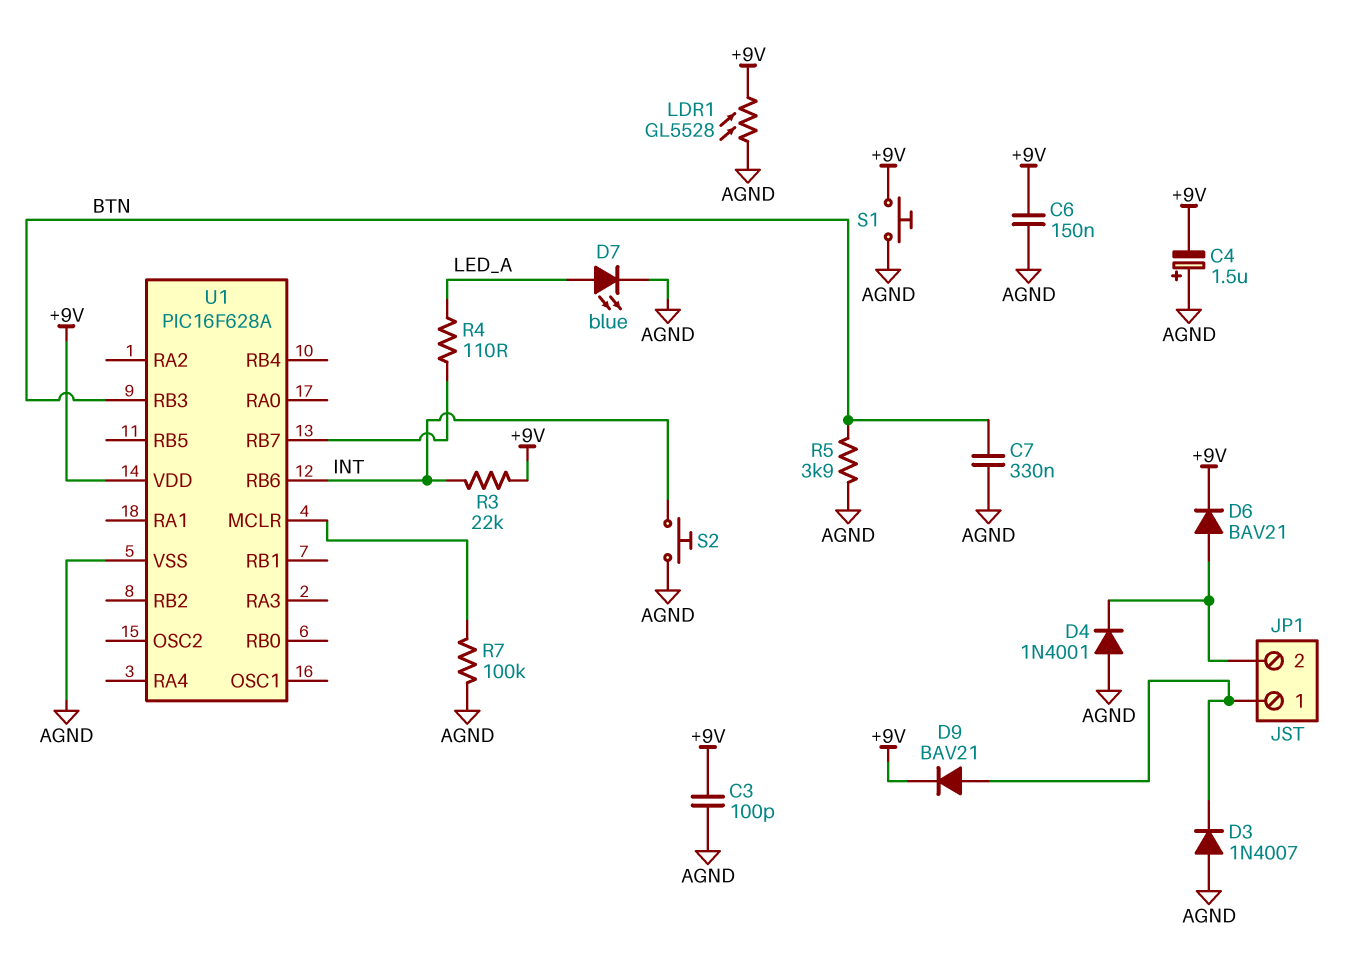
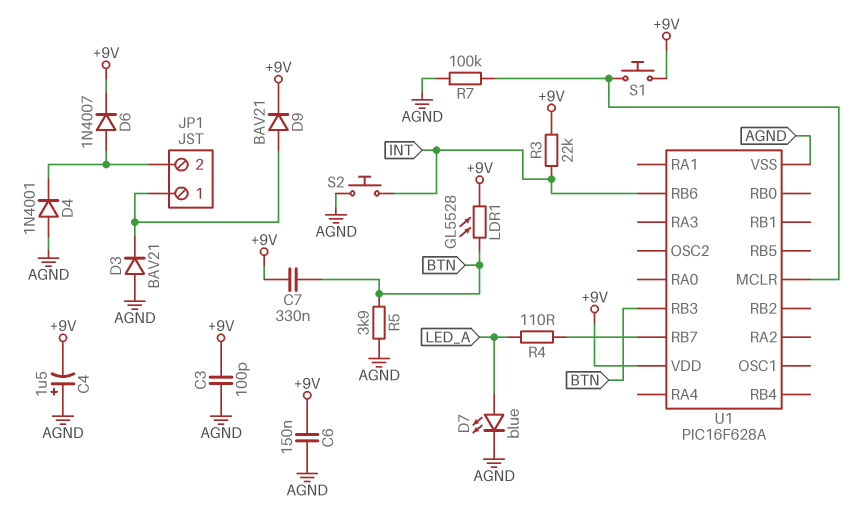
C7: 330nF (AGND, BTN) -> 330nF (+9V, BTN)
D3: diode 1N4007 (A AGND, K JP1/1) -> diode BAV21 (A AGND, K JP1/1)
D6: diode BAV21 (A JP1/2, K +9V) -> diode 1N4007 (A JP1/2, K +9V)
LDR1: GL5528 (+9V, AGND) -> GL5528 (+9V, BTN)
S1: button (+9V, AGND) -> button (+9V, U1/MCLR)

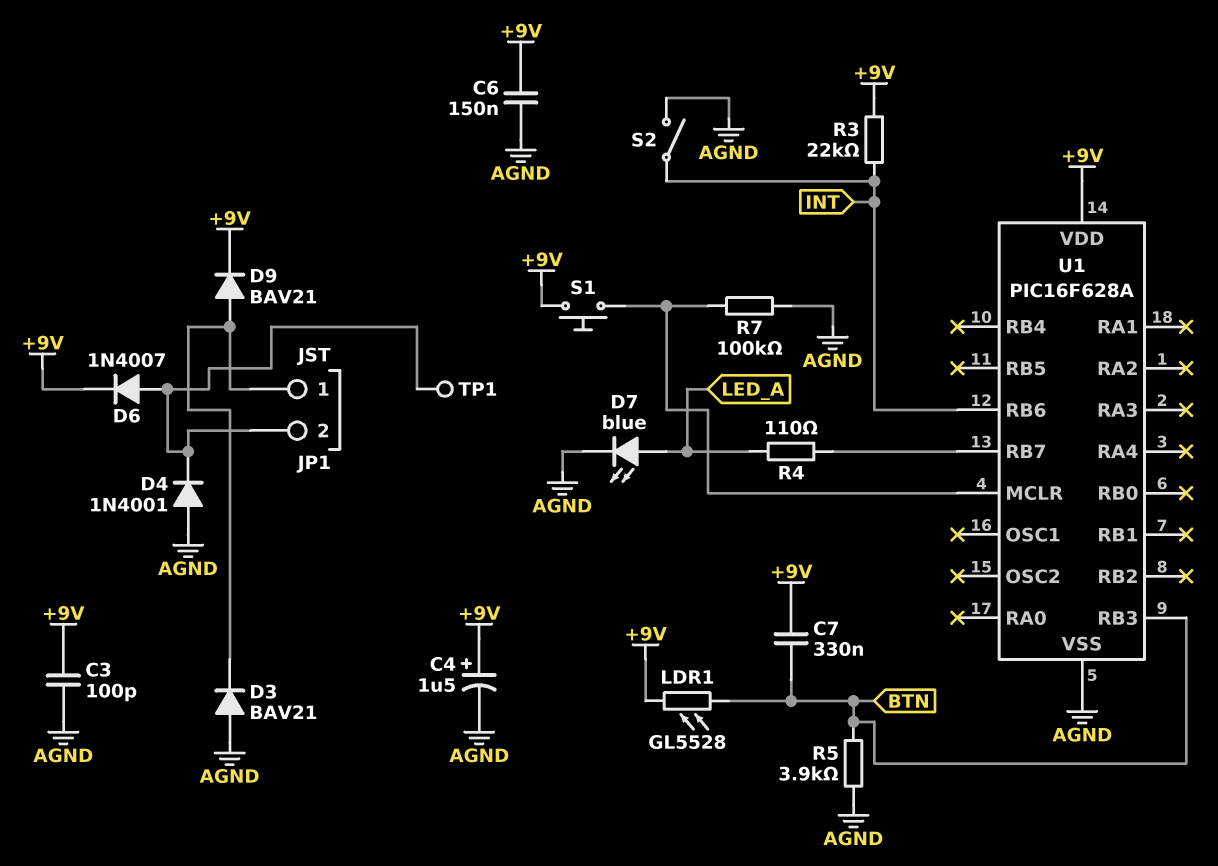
C4: 1.5uF (plus AGND, minus +9V) -> 1.5uF (plus +9V, minus AGND)
S2: button (AGND, INT) -> switch (AGND, INT)
TP1: none -> test point (JP1/2)

